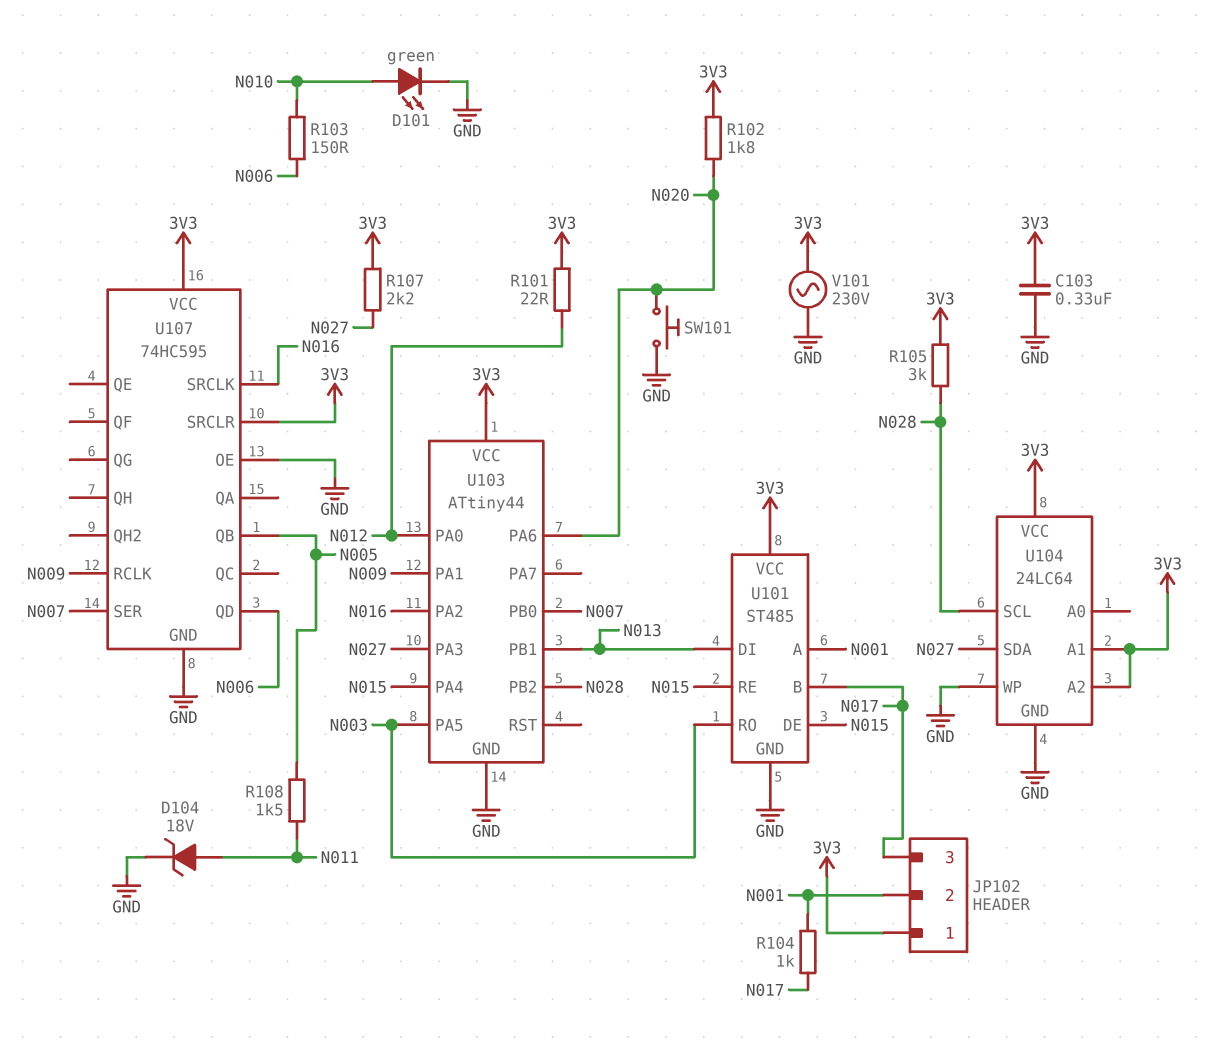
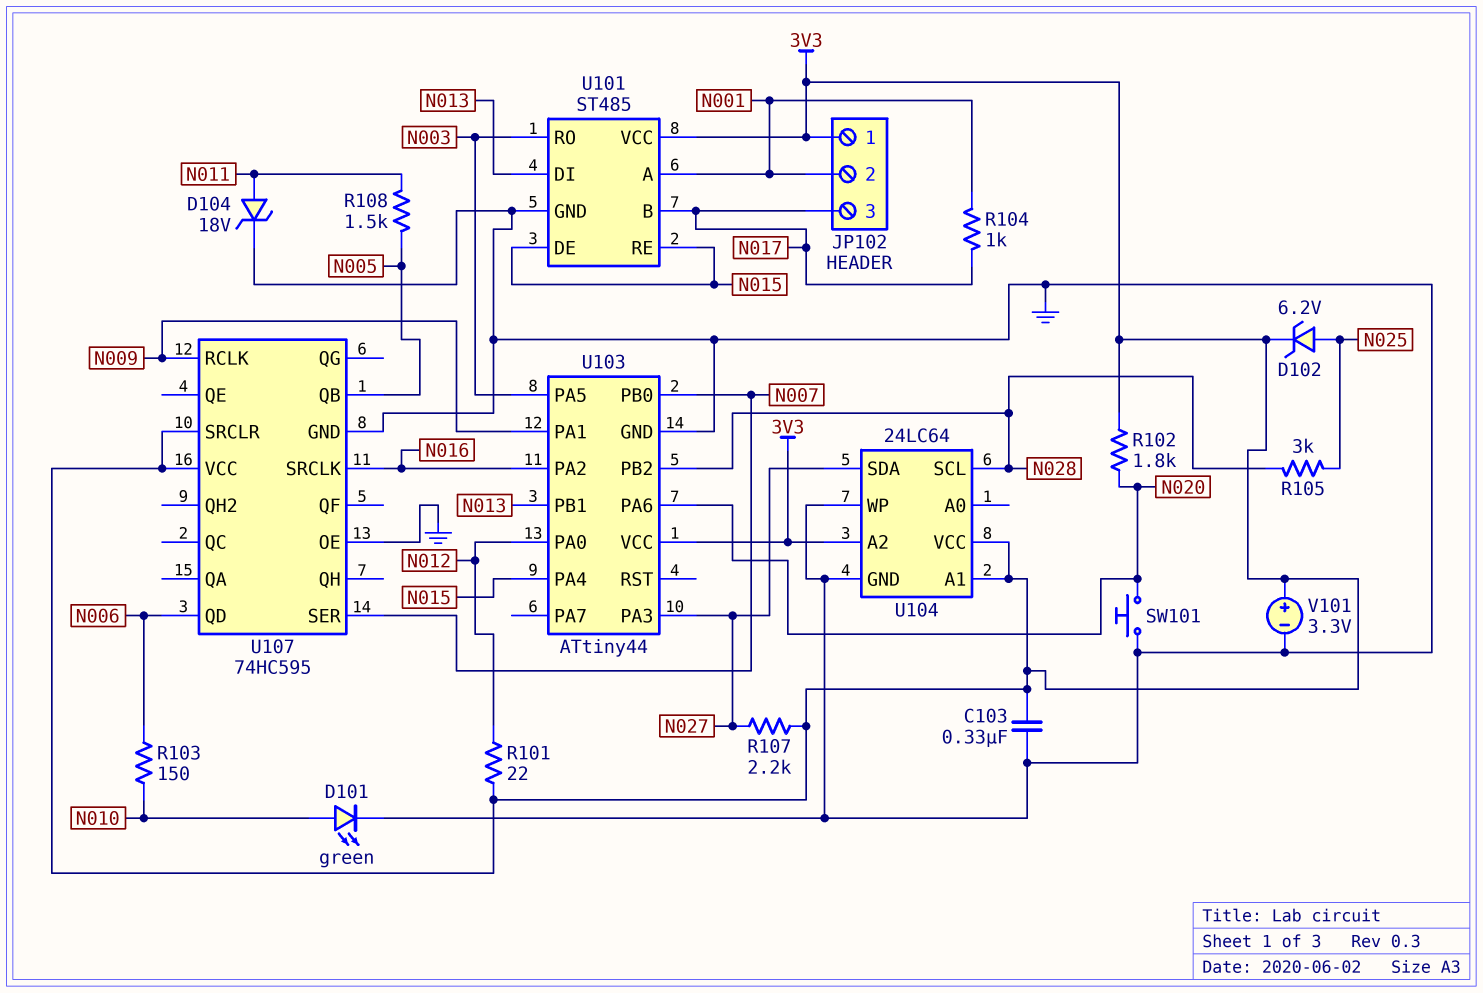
D102: none -> zener 6.2V (A N025, K 3V3)
R105: 3k (3V3, N028) -> 3k (N025, N028)
V101: AC 230V (3V3, GND) -> 3.3V (plus 3V3, minus GND)

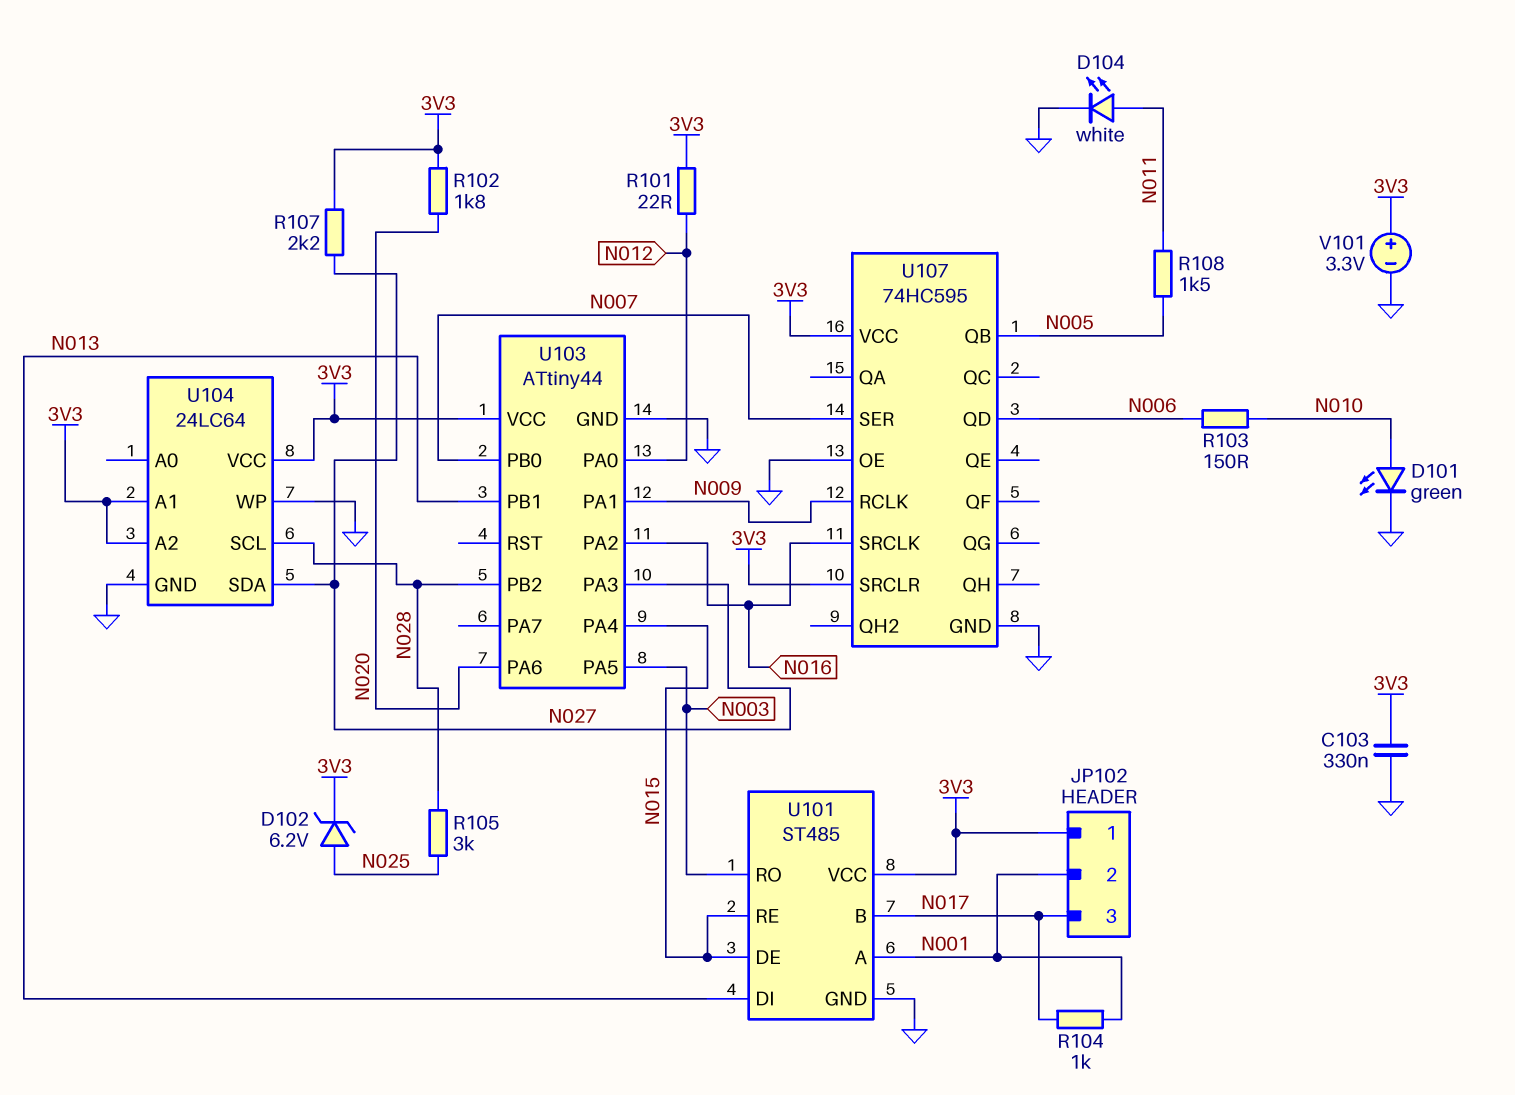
D104: zener 18V (A N011, K GND) -> LED white (A N011, K GND)
SW101: button (GND, N020) -> none

